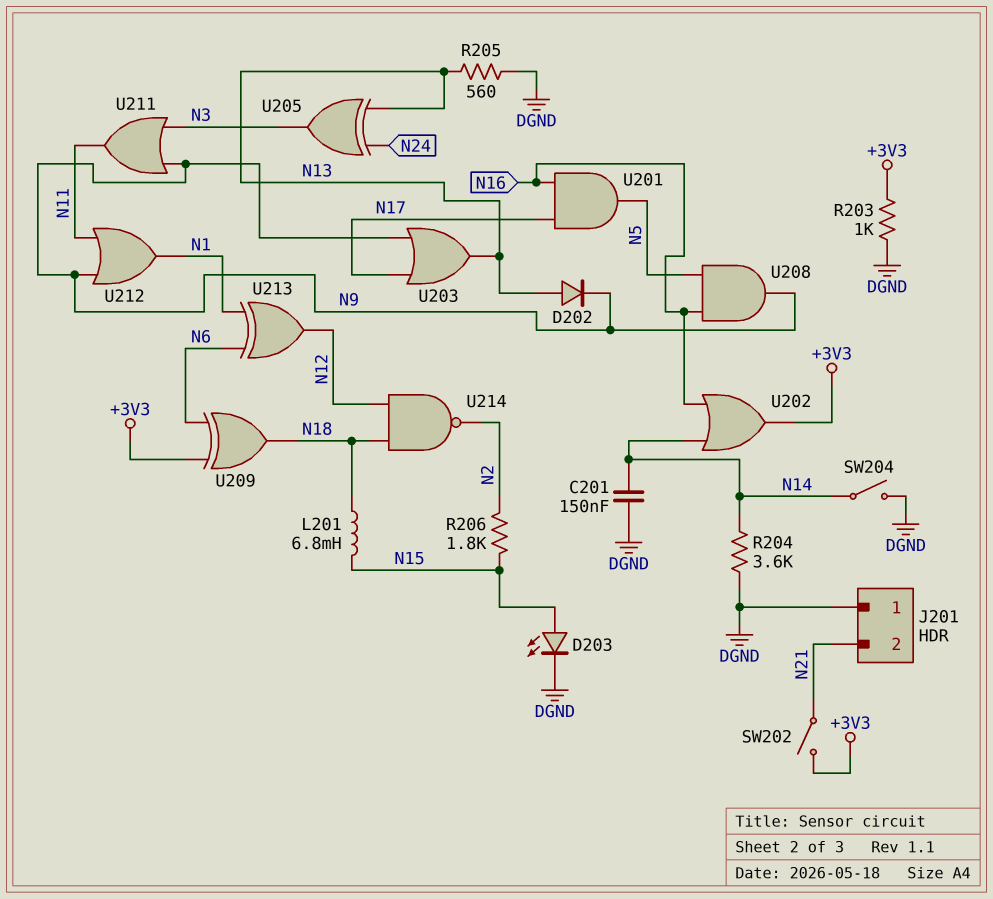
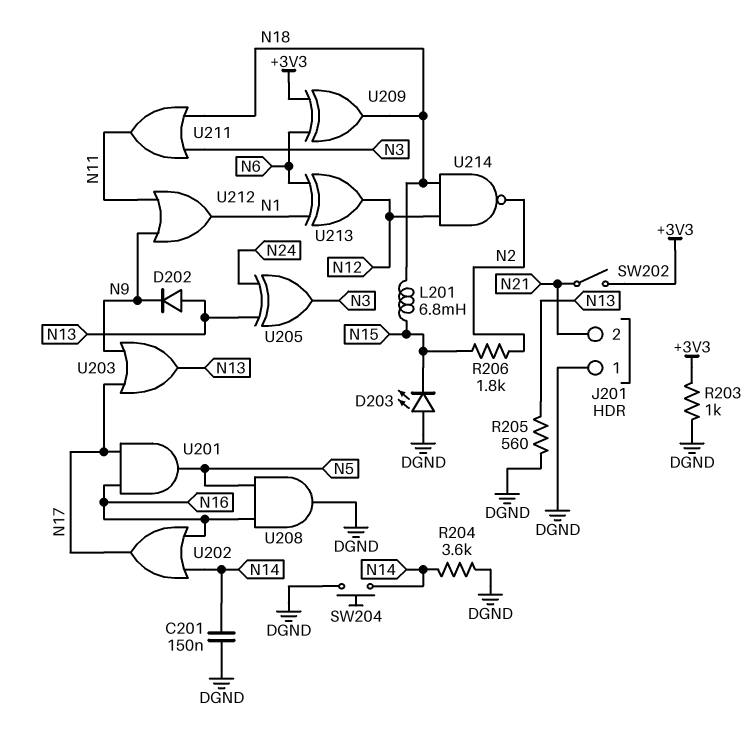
D203: LED (A N15, K DGND) -> LED (A DGND, K N15)
SW204: switch (DGND, N14) -> button (DGND, N14)
U202: OR (in N14, in N16, out +3V3) -> OR (in N14, in N16, out N17)
U208: AND (in N5, in N16, out N9) -> AND (in N5, in N16, out DGND)
U211: OR (in N3, in N9, out N11) -> OR (in N3, in N18, out N11)

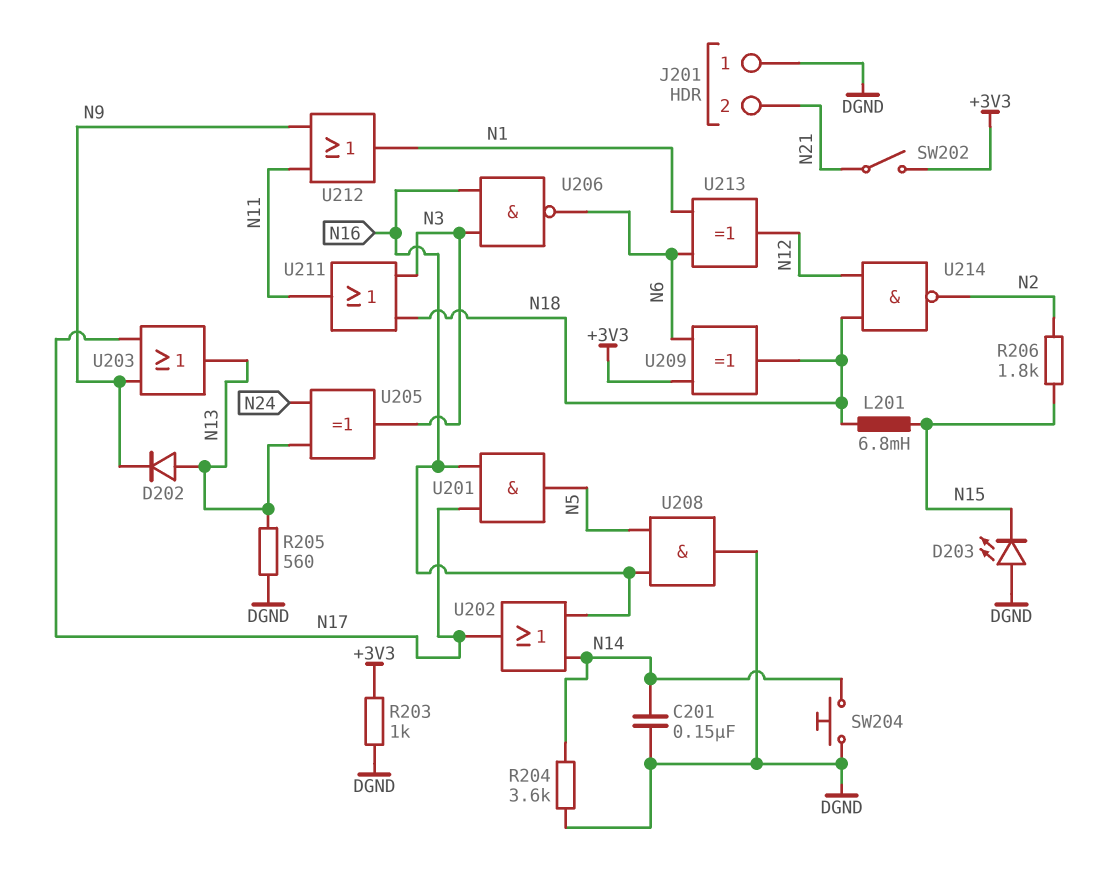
U206: none -> NAND (in N3, in N16, out N6)

